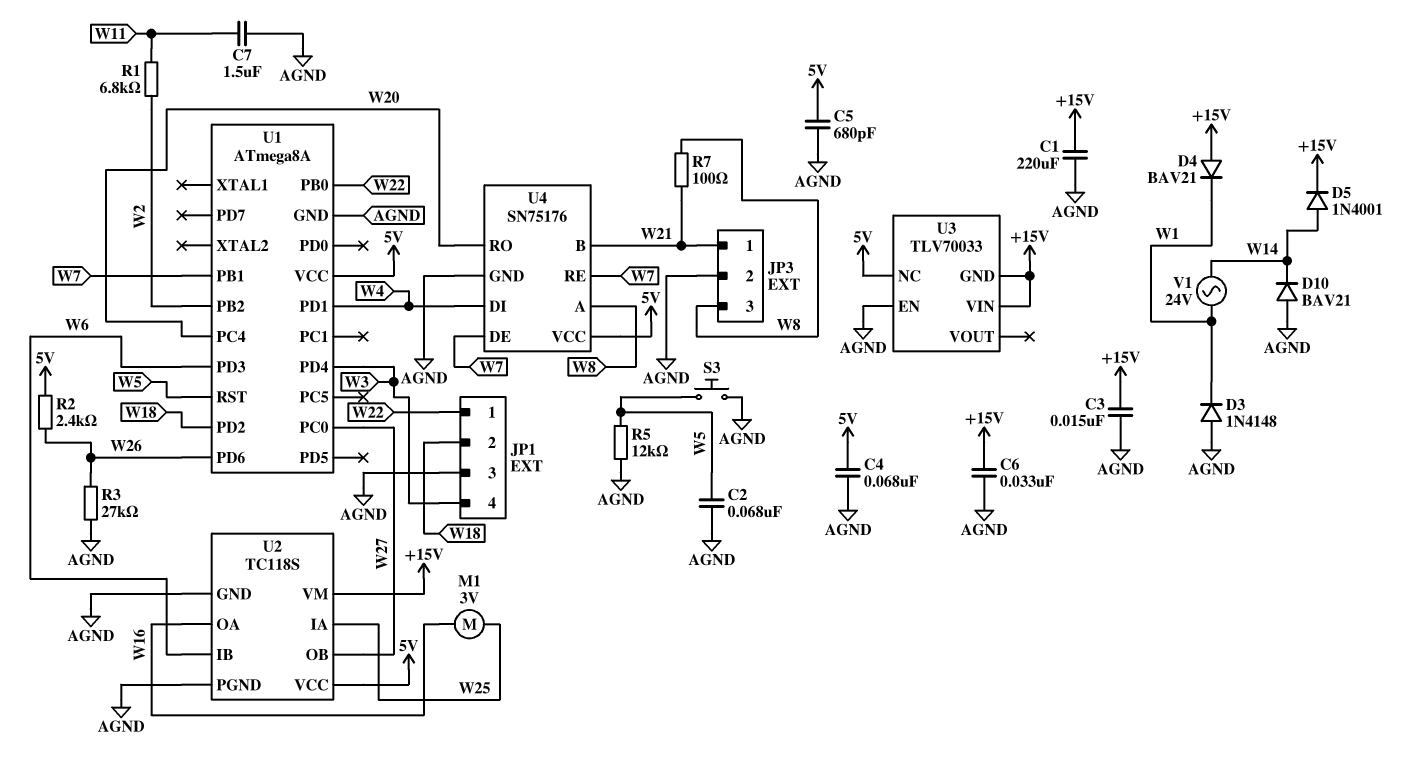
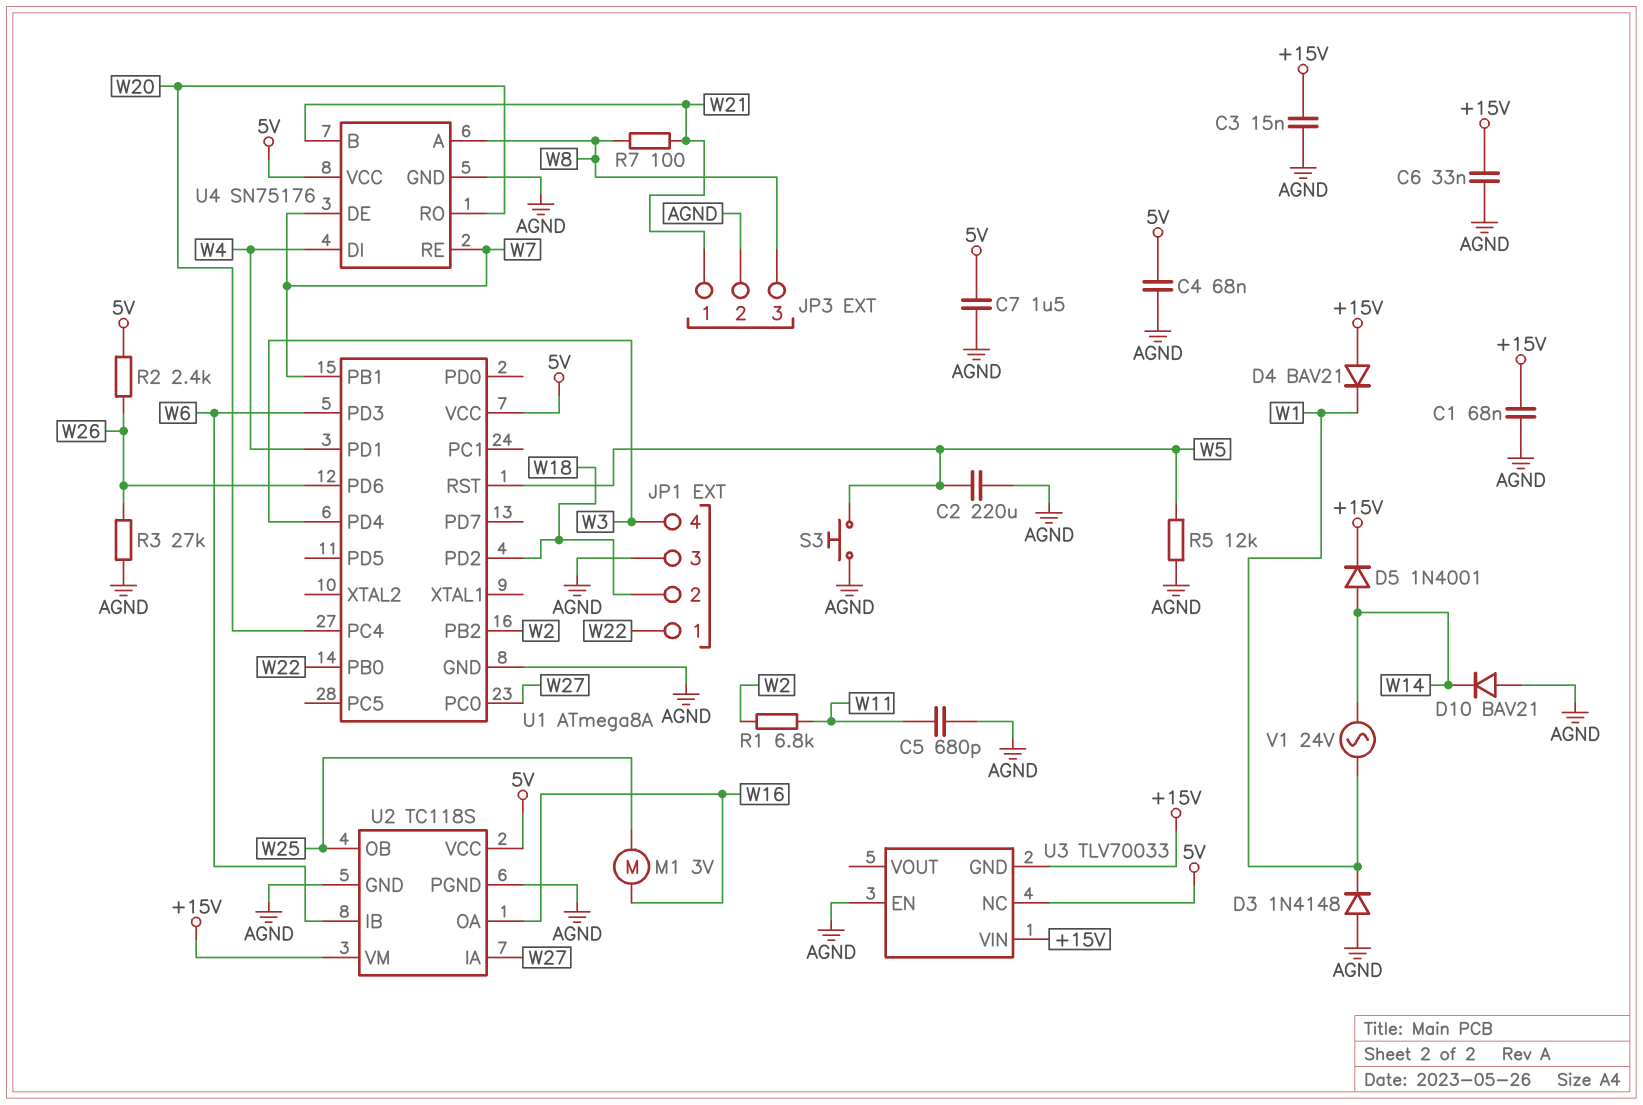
C1: 220uF (+15V, AGND) -> 68nF (+15V, AGND)
C2: 68nF (AGND, W5) -> 220uF (AGND, W5)
C5: 680pF (5V, AGND) -> 680pF (AGND, W11)
C7: 1.5uF (AGND, W11) -> 1.5uF (5V, AGND)
U2 pin IA: W25 -> W27
U2 pin OB: W27 -> W25

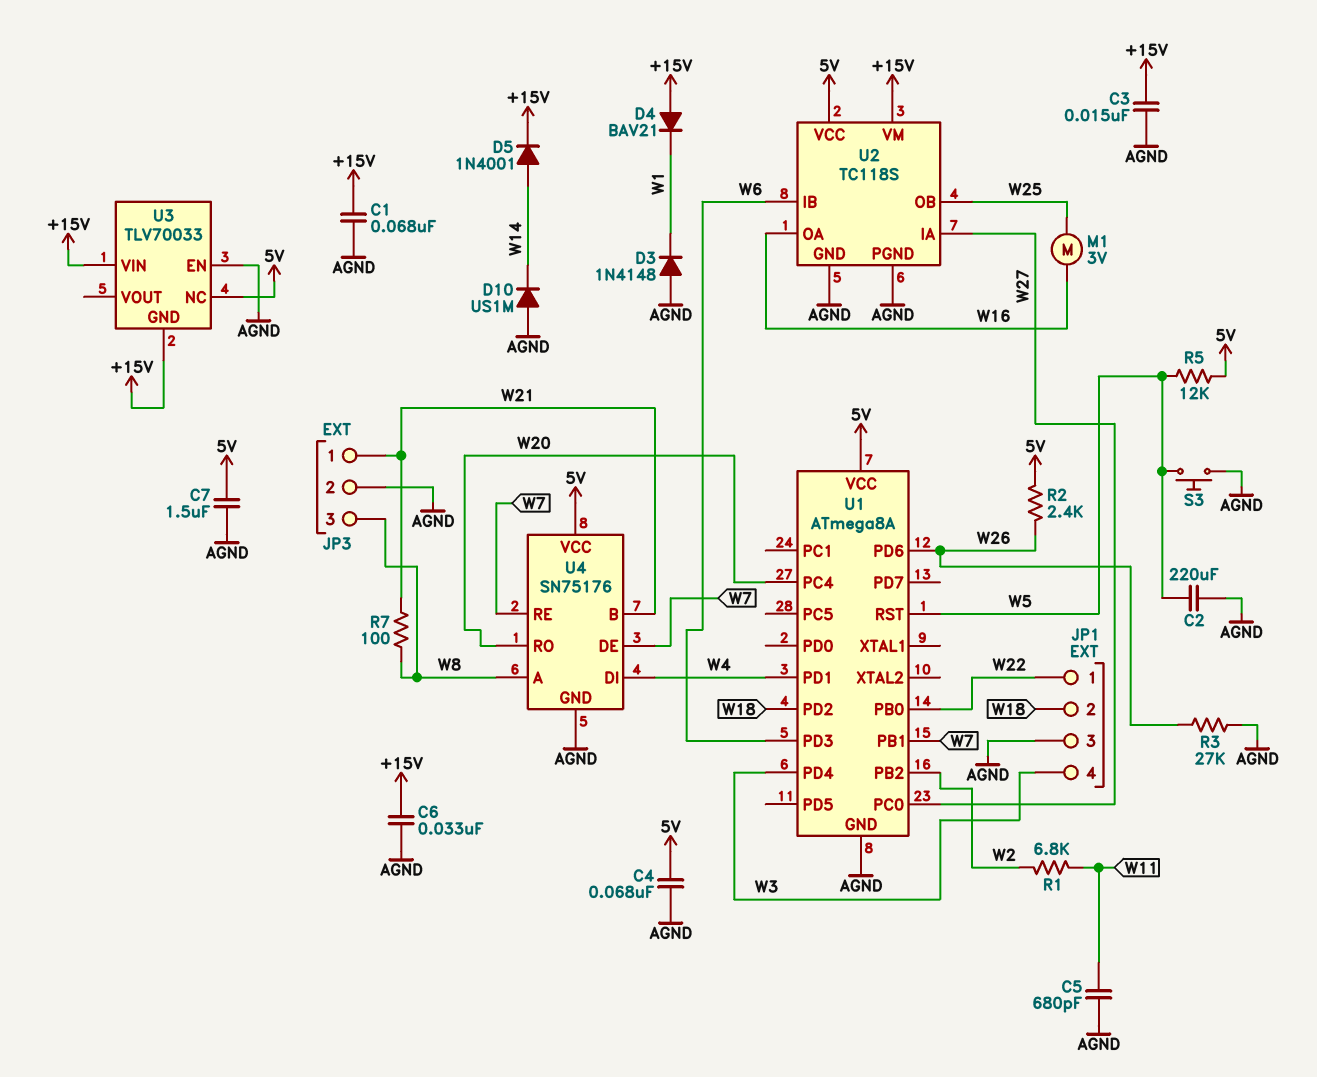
D10: diode BAV21 (A AGND, K W14) -> diode US1M (A AGND, K W14)
R5: 12k (AGND, W5) -> 12k (5V, W5)
V1: AC 24V (W1, W14) -> none

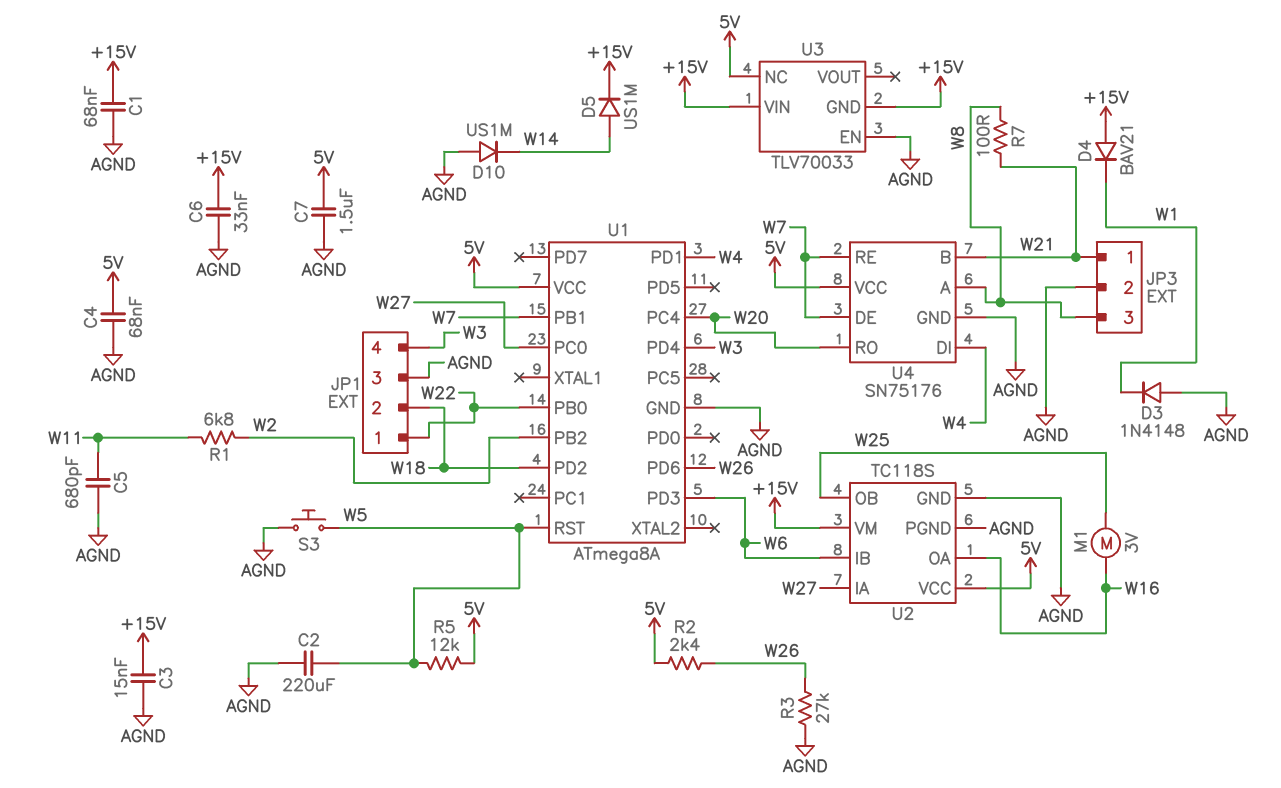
D5: diode 1N4001 (A W14, K +15V) -> diode US1M (A W14, K +15V)

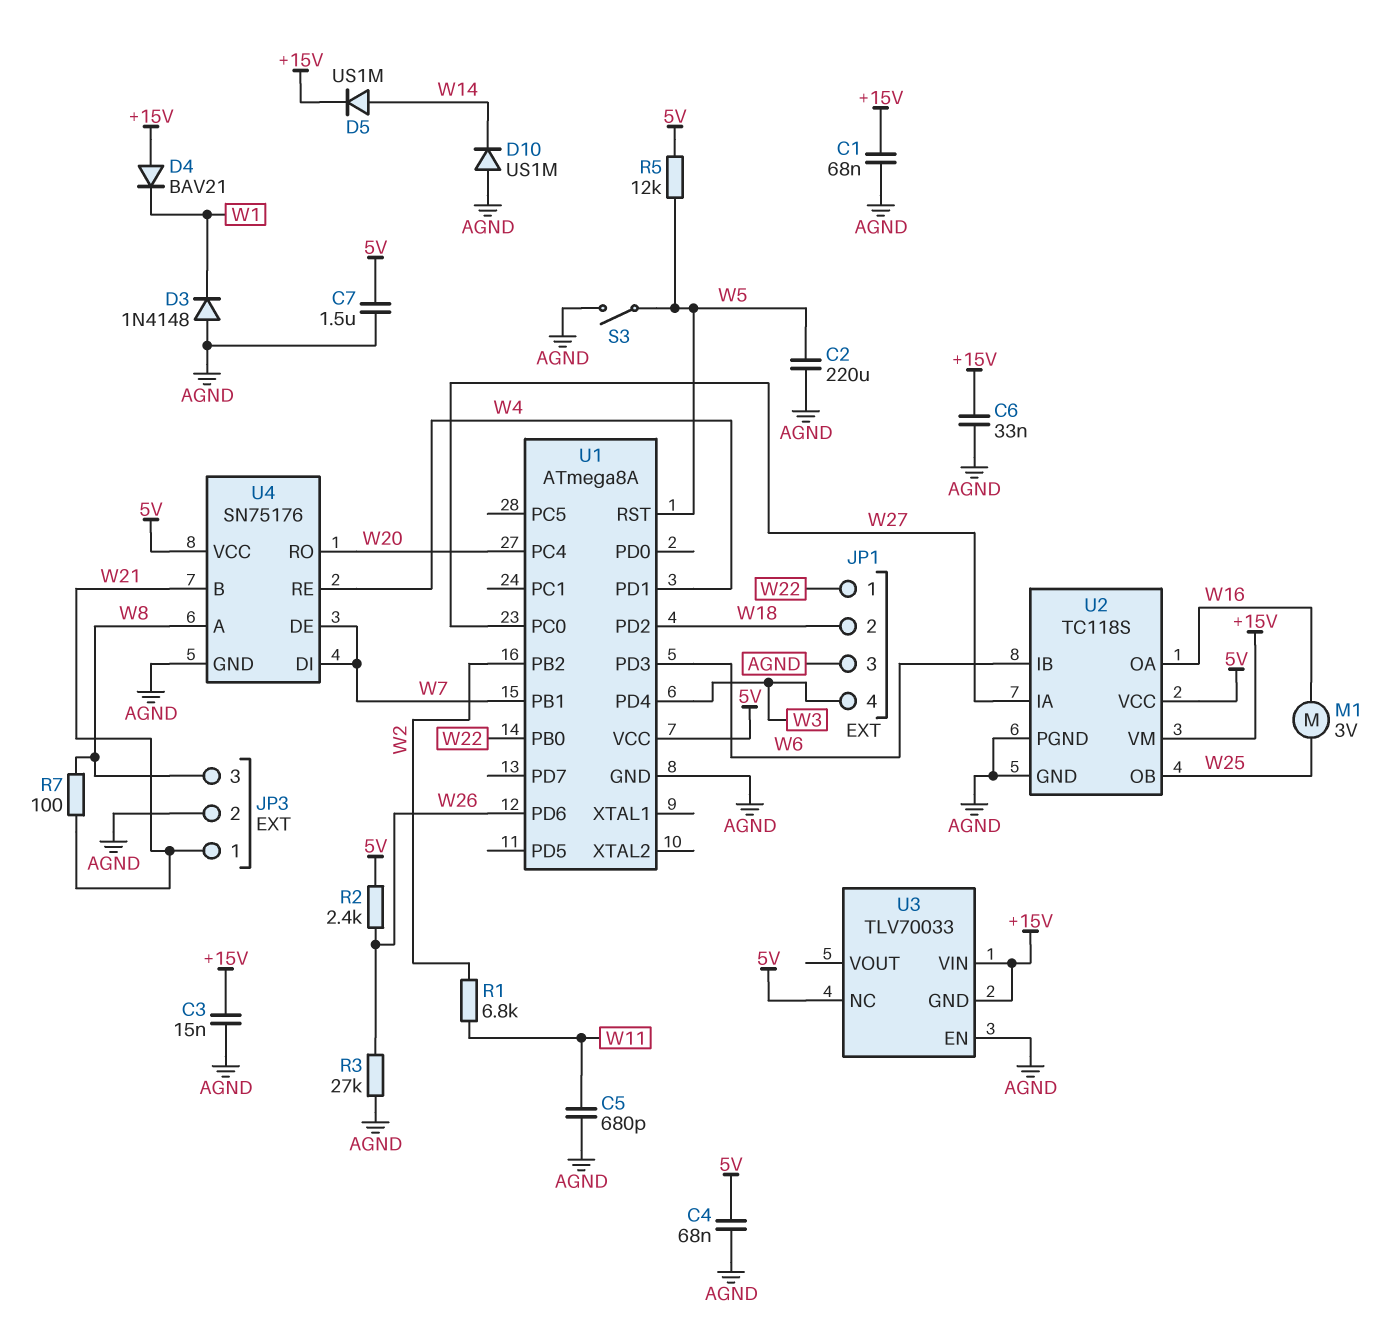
S3: button (AGND, W5) -> switch (AGND, W5)
U4 pin DI: W4 -> W7
U4 pin RE: W7 -> W4

